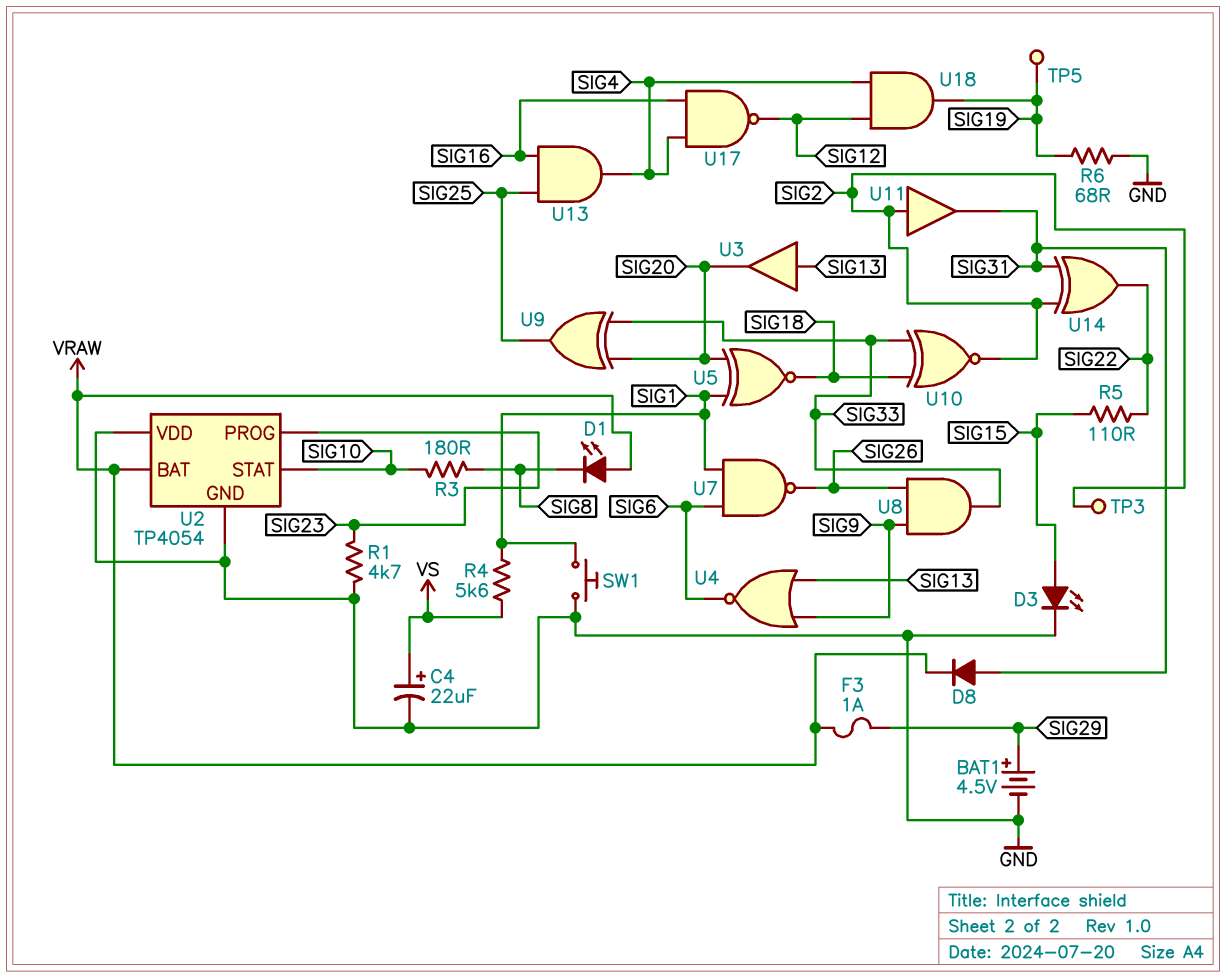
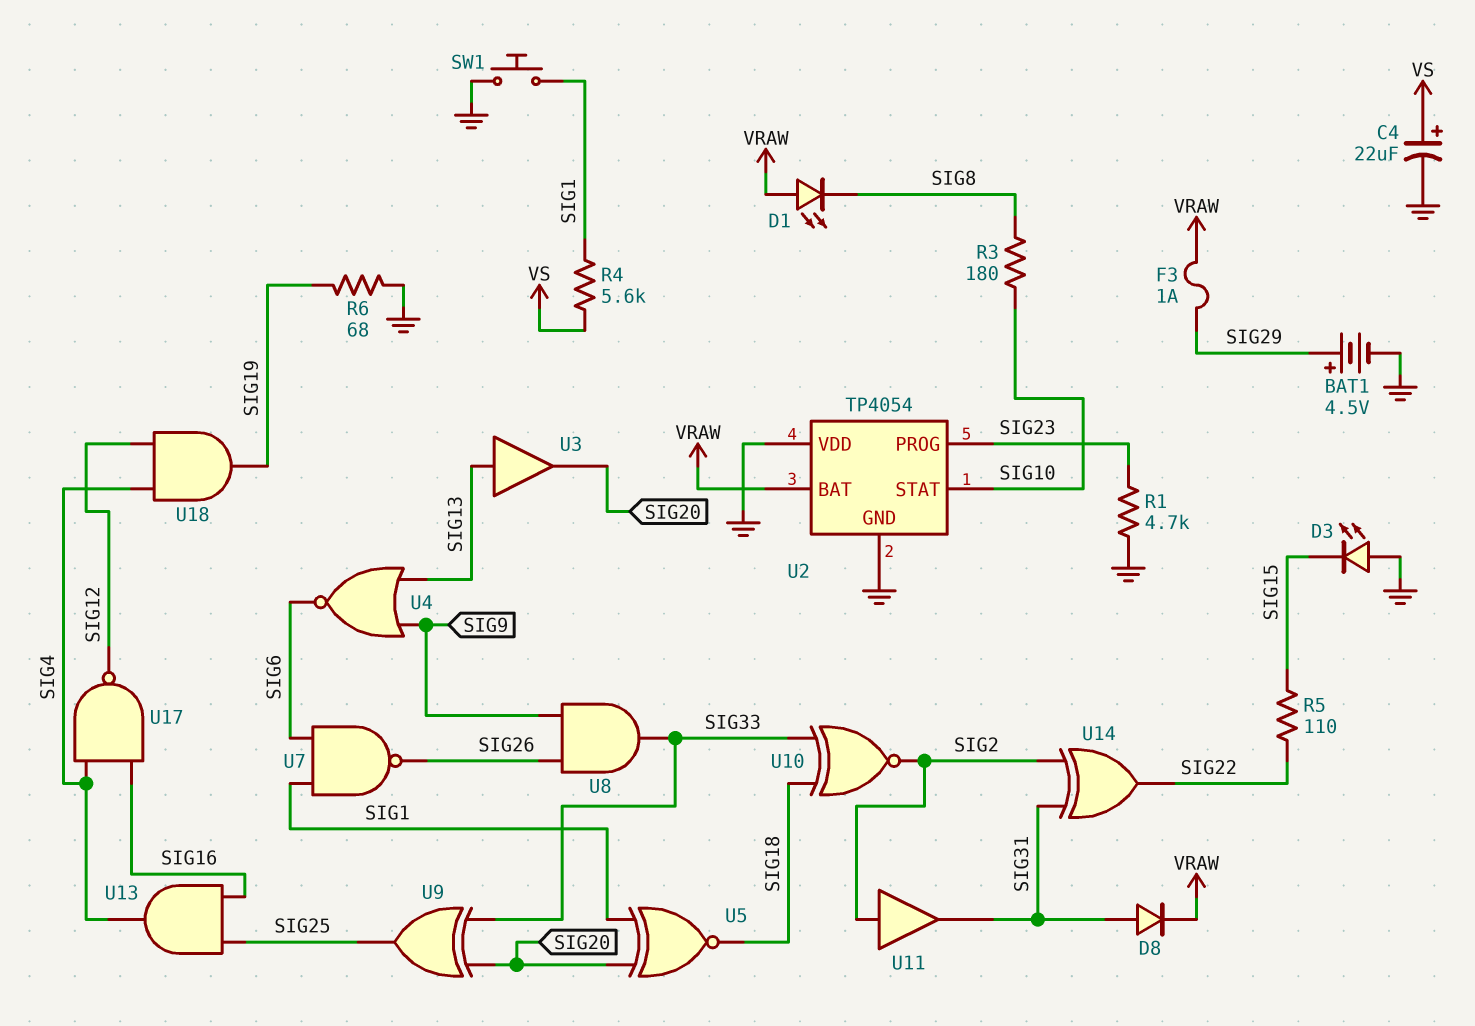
D3: LED (A SIG15, K GND) -> LED (A GND, K SIG15)
TP3: test point (SIG2) -> none
TP5: test point (SIG19) -> none

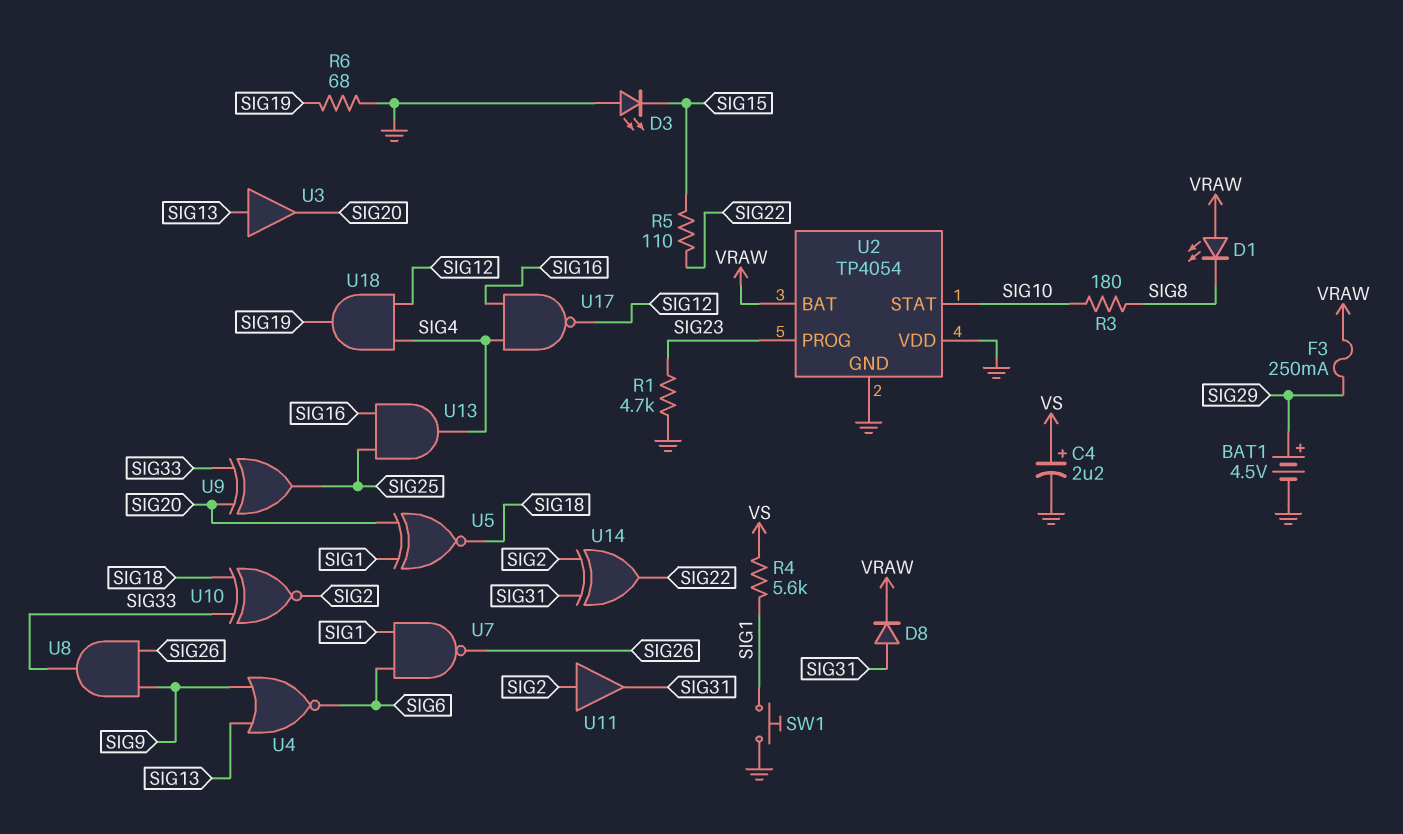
C4: 22uF (plus VS, minus GND) -> 2.2uF (plus VS, minus GND)
F3: 1A (SIG29, VRAW) -> 250mA (SIG29, VRAW)

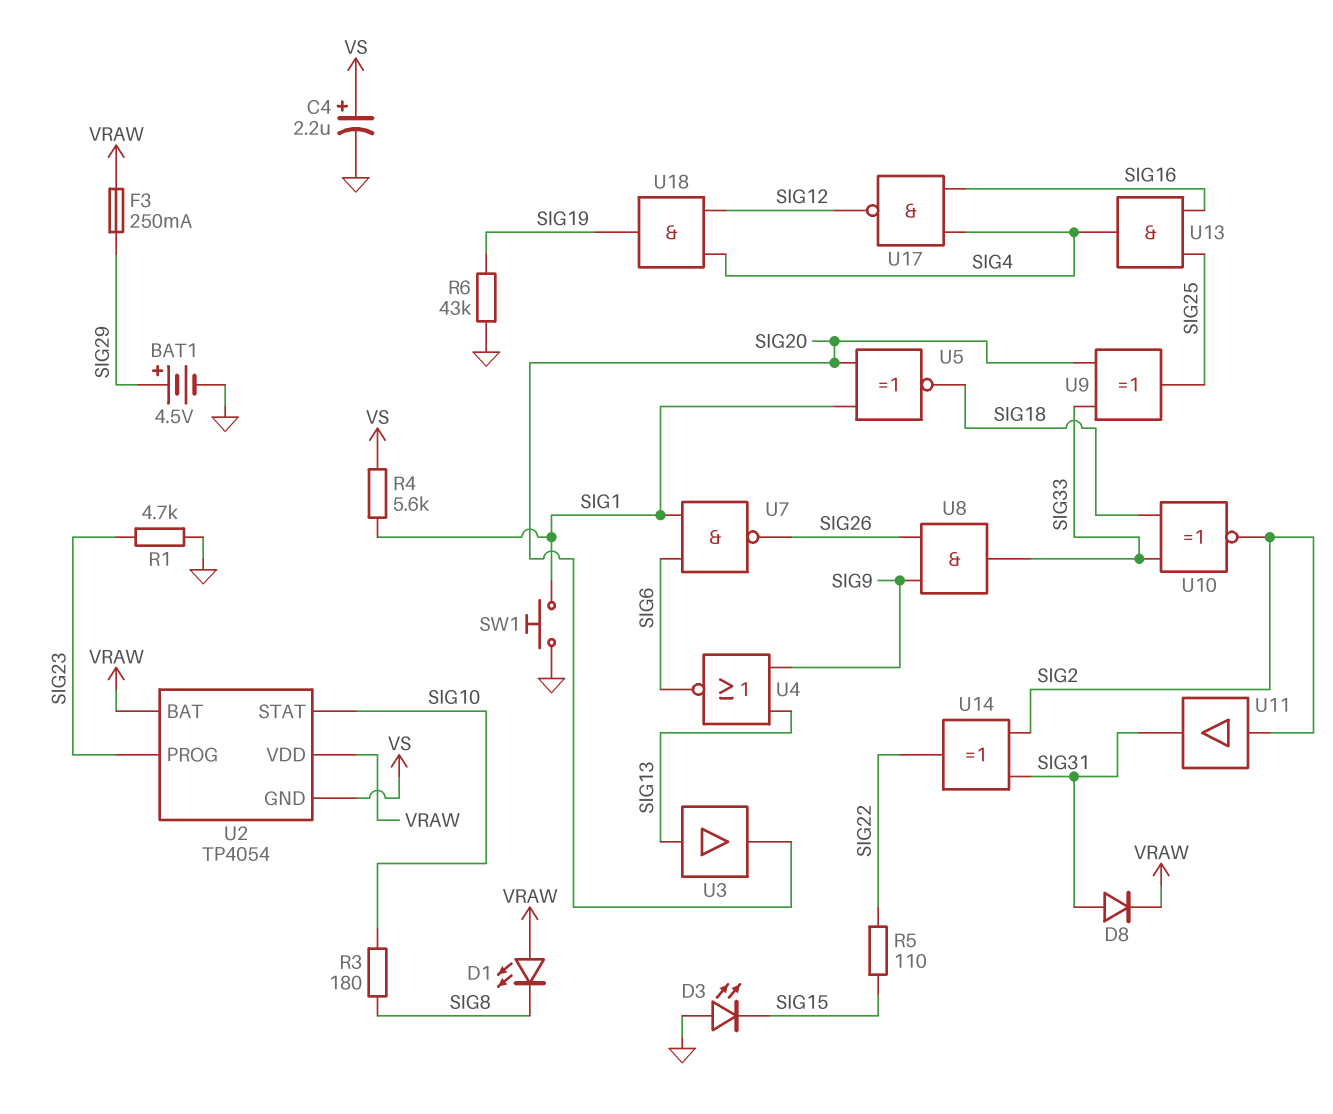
R6: 68 (GND, SIG19) -> 43k (GND, SIG19)
U2 pin GND: GND -> VS
U2 pin VDD: GND -> VRAW

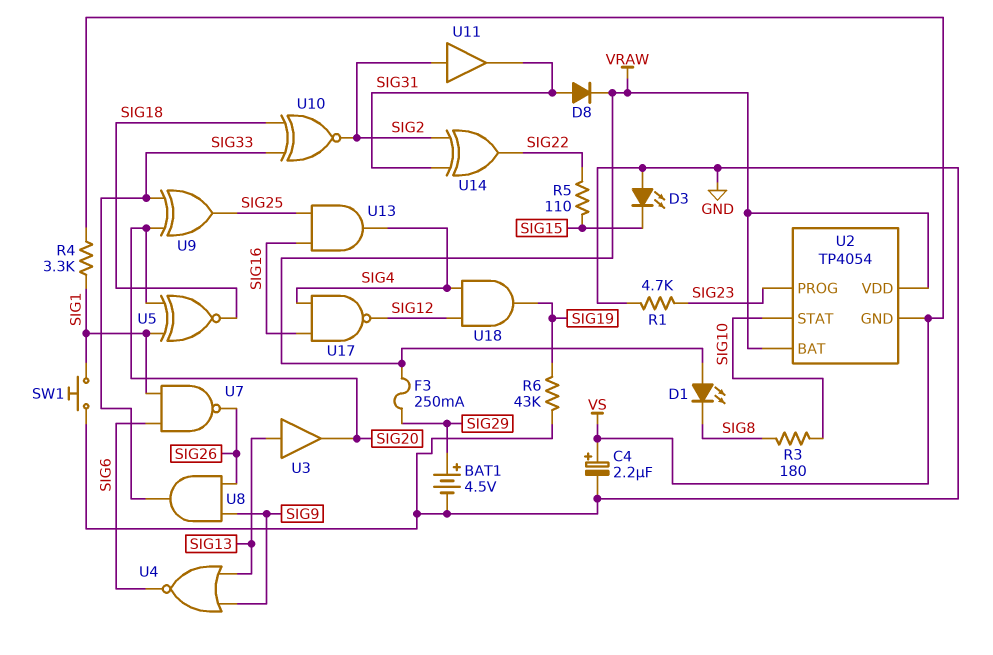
R4: 5.6k (SIG1, VS) -> 3.3k (SIG1, VS)

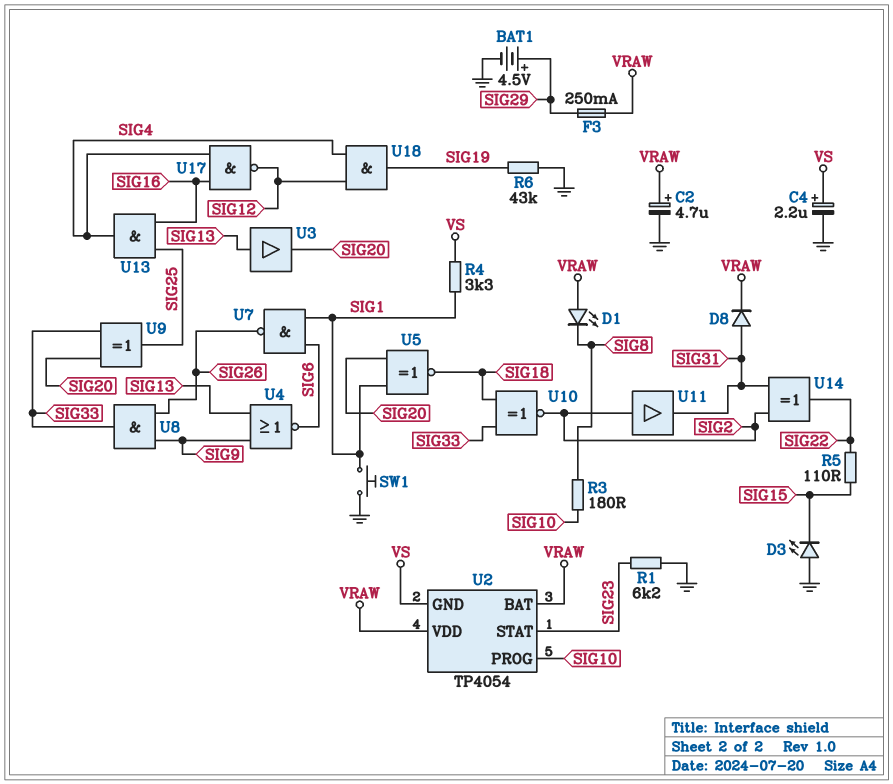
C2: none -> 4.7uF (plus VRAW, minus GND)
R1: 4.7k (GND, SIG23) -> 6.2k (GND, SIG23)
U2 pin PROG: SIG23 -> SIG10
U2 pin STAT: SIG10 -> SIG23

